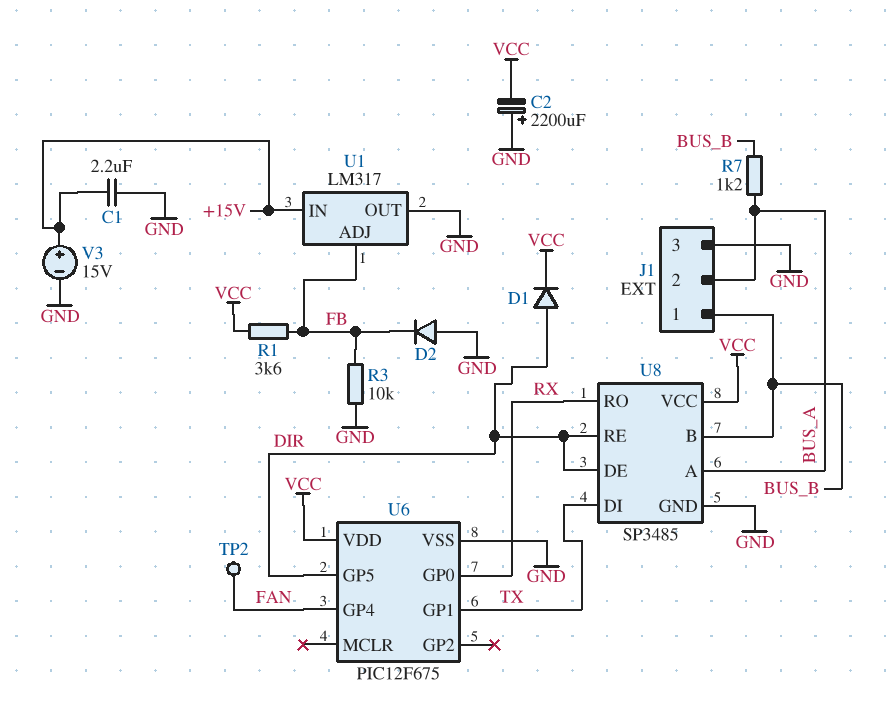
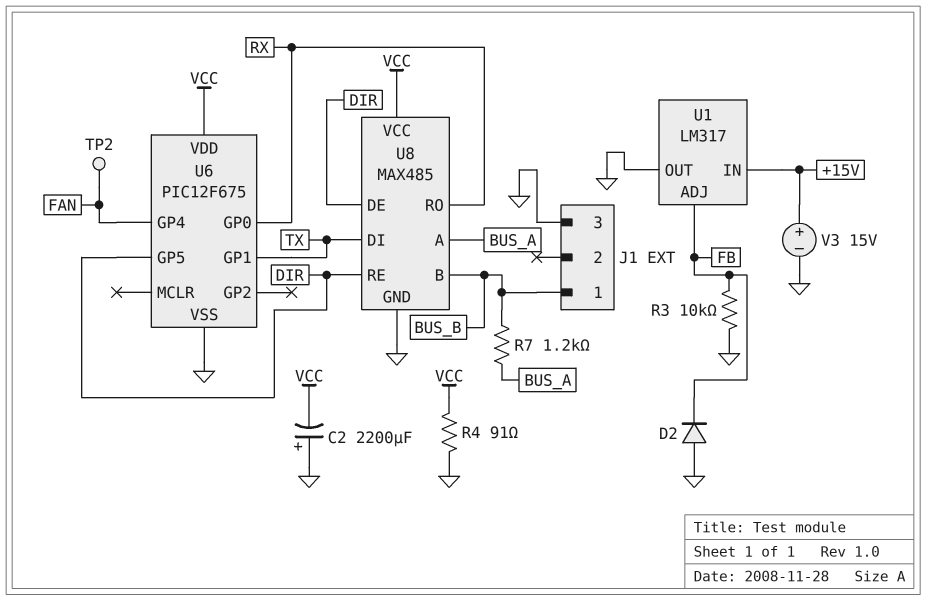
C1: 2.2uF (+15V, GND) -> none
D1: diode (A DIR, K VCC) -> none
J1 pin 2: BUS_A -> none
R1: 3.6k (FB, VCC) -> none
R4: none -> 91 (GND, VCC)
U8: SP3485 -> MAX485

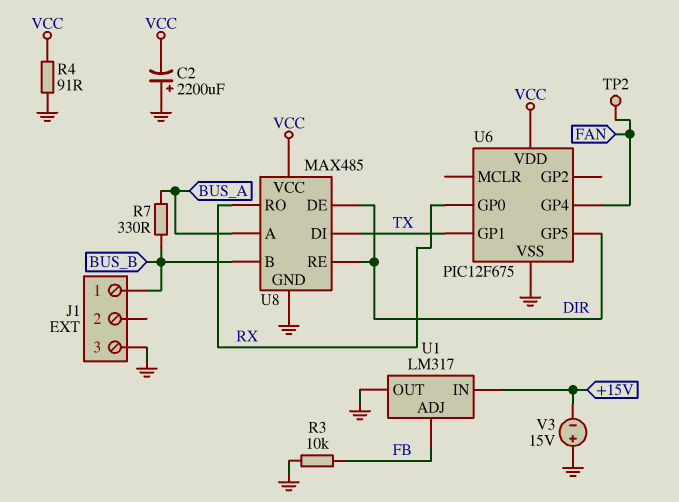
D2: diode (A GND, K FB) -> none
R7: 1.2k (BUS_A, BUS_B) -> 330 (BUS_A, BUS_B)
V3: 15V (plus +15V, minus GND) -> 15V (plus GND, minus +15V)

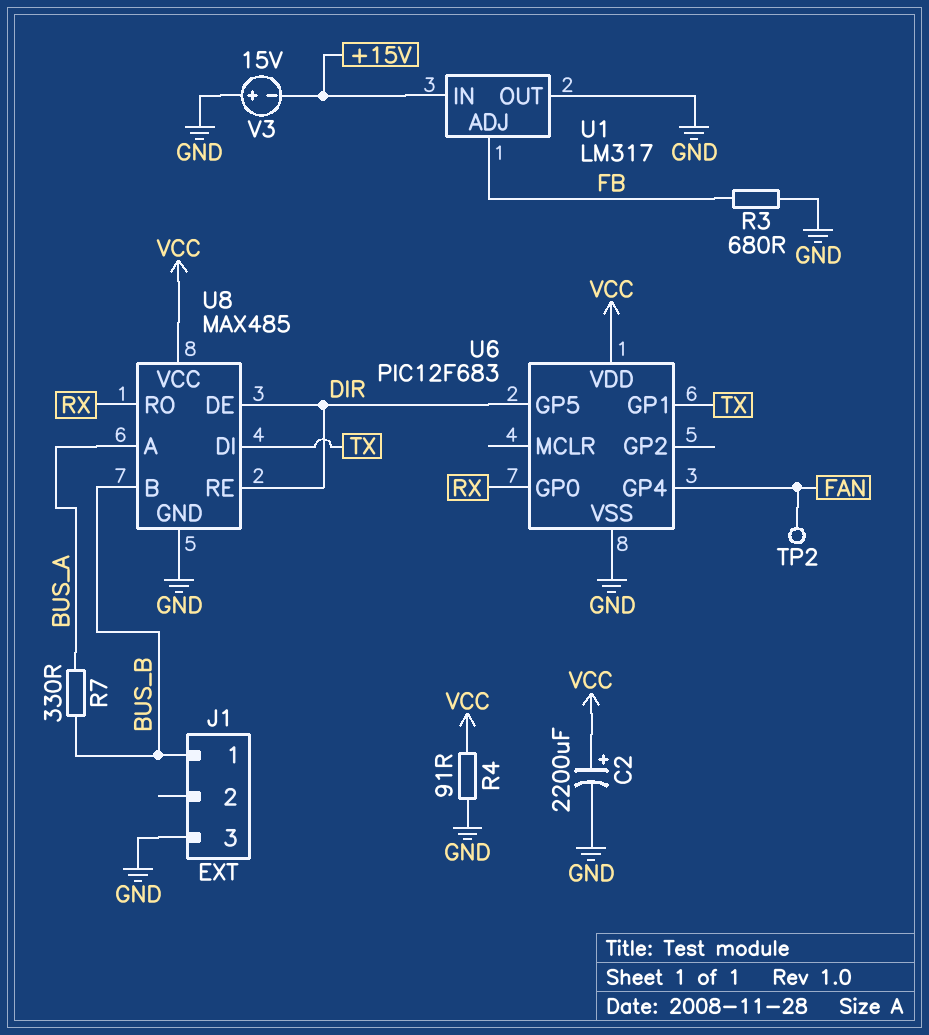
C2: 2200uF (plus GND, minus VCC) -> 2200uF (plus VCC, minus GND)
R3: 10k (FB, GND) -> 680 (FB, GND)
U6: PIC12F675 -> PIC12F683

